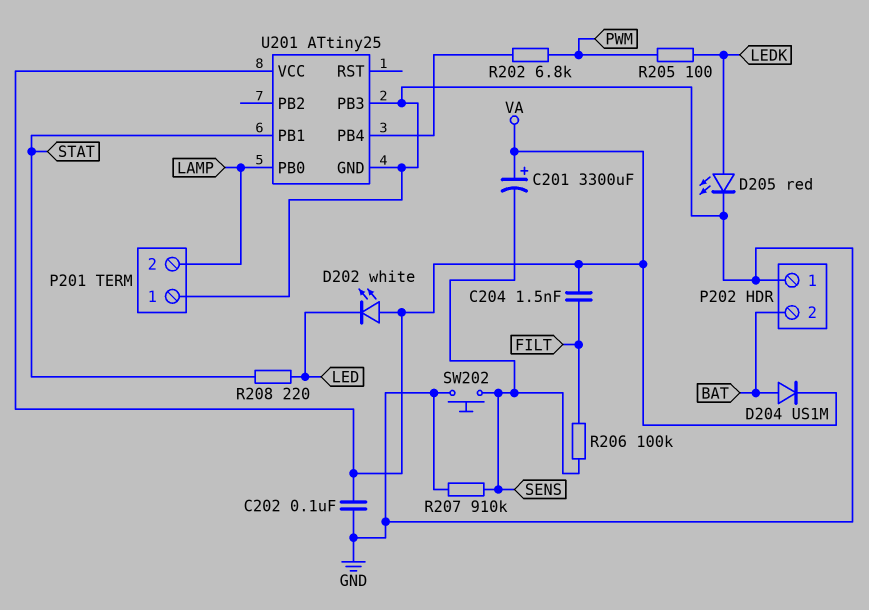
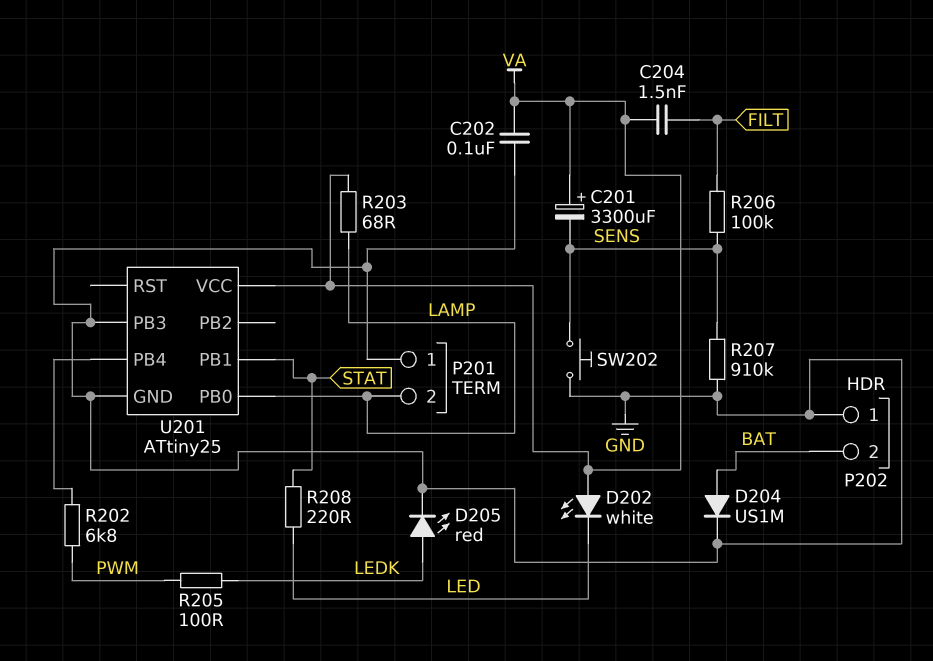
D204: diode US1M (A BAT, K VA) -> diode US1M (A BAT, K GND)
R203: none -> 68 (LAMP, VA)

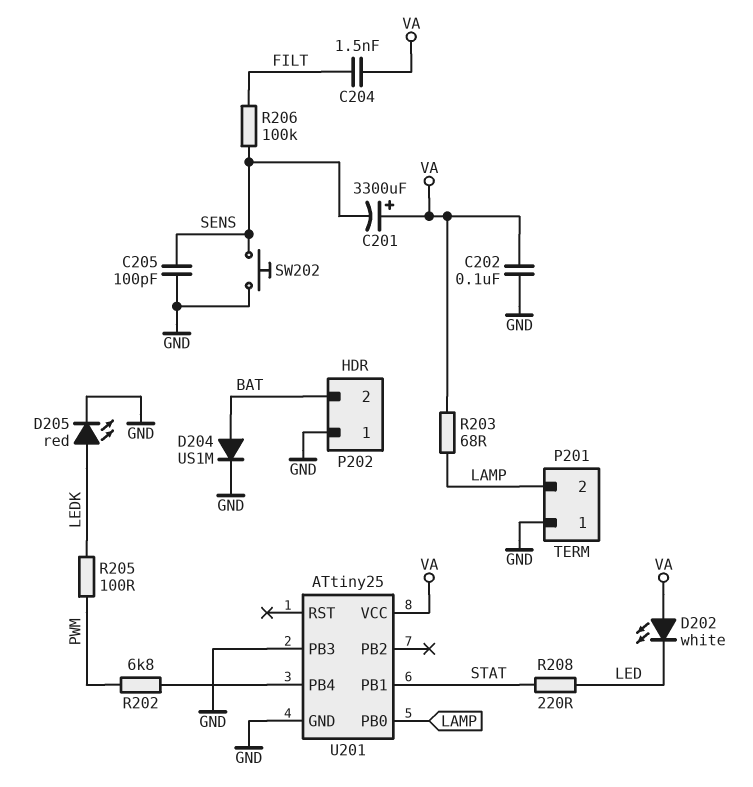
C205: none -> 100pF (GND, SENS)
R207: 910k (GND, SENS) -> none

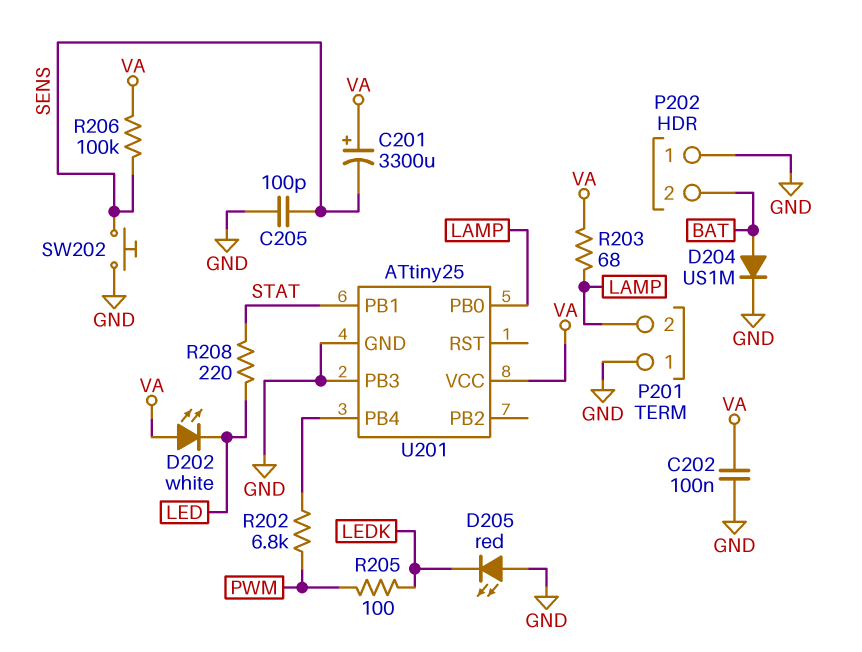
C204: 1.5nF (FILT, VA) -> none
D205: LED red (A LEDK, K GND) -> LED red (A GND, K LEDK)
R206: 100k (FILT, SENS) -> 100k (SENS, VA)

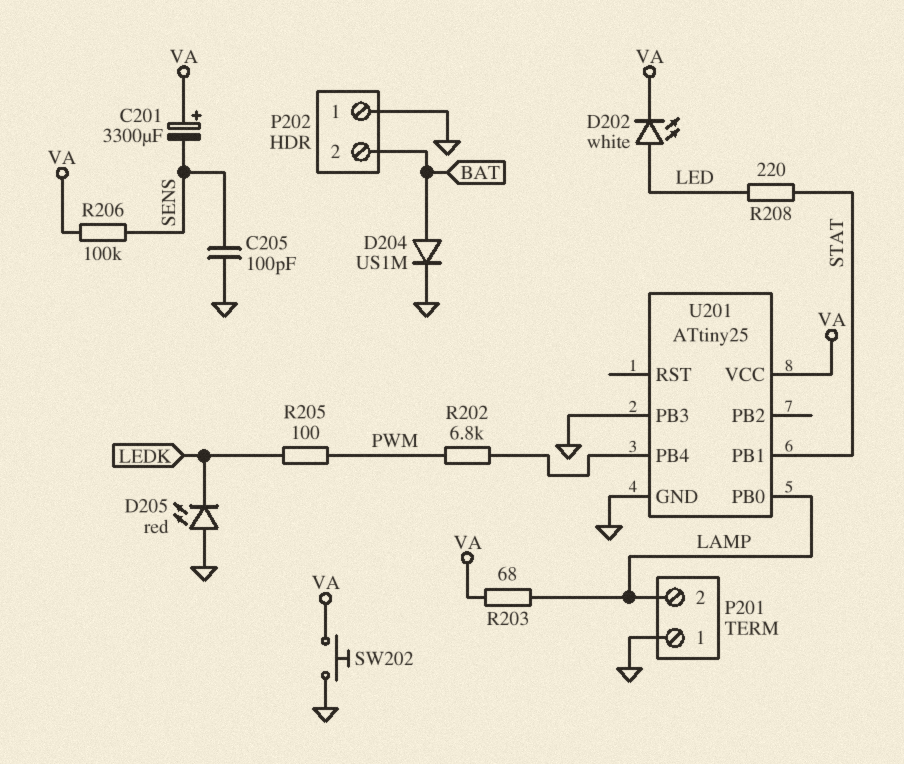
C202: 100nF (GND, VA) -> none
D202: LED white (A VA, K LED) -> LED white (A LED, K VA)
SW202: button (GND, SENS) -> button (GND, VA)

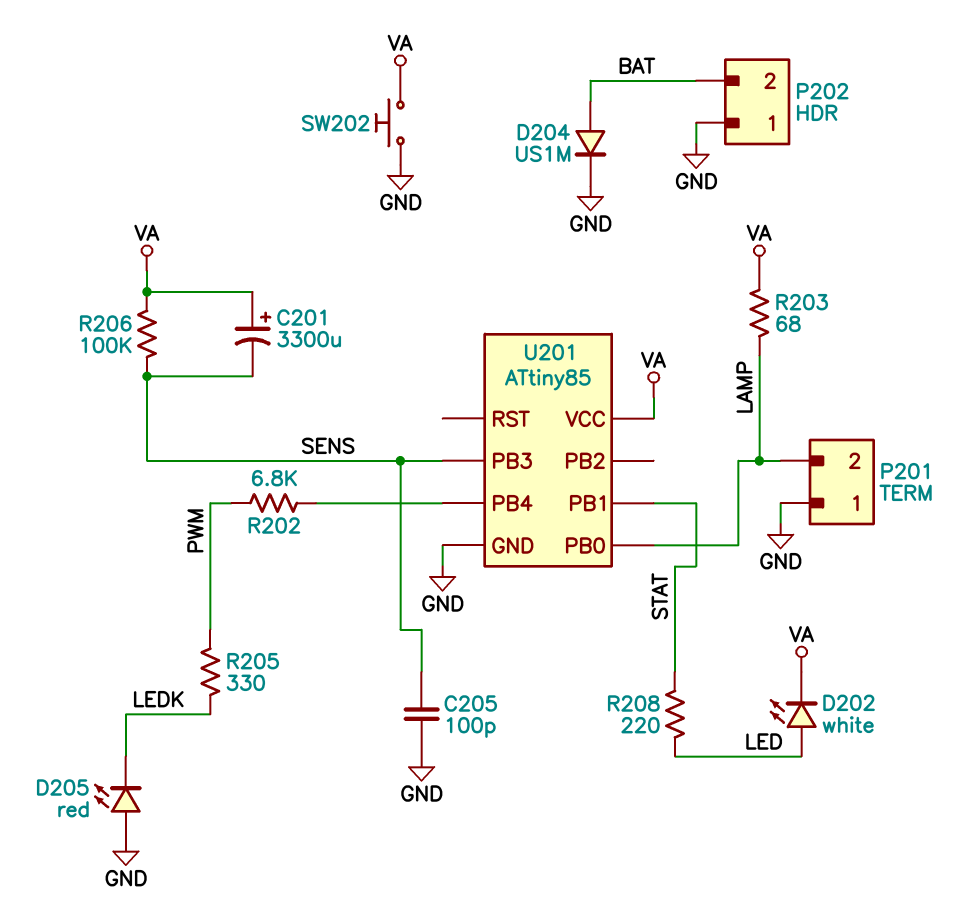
R205: 100 (LEDK, PWM) -> 330 (LEDK, PWM)
U201: ATtiny25 -> ATtiny85
U201 pin PB3: GND -> SENS

